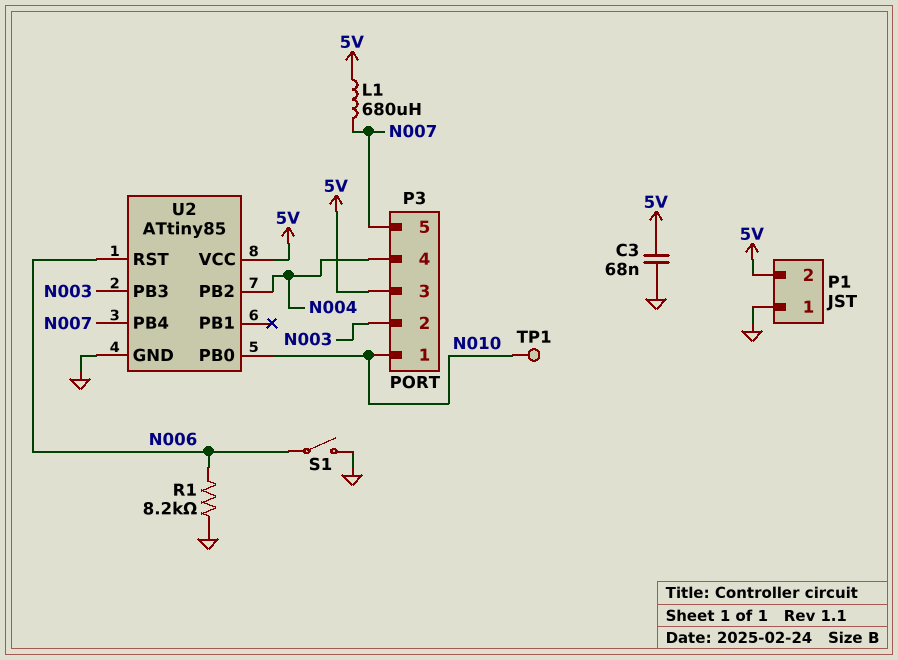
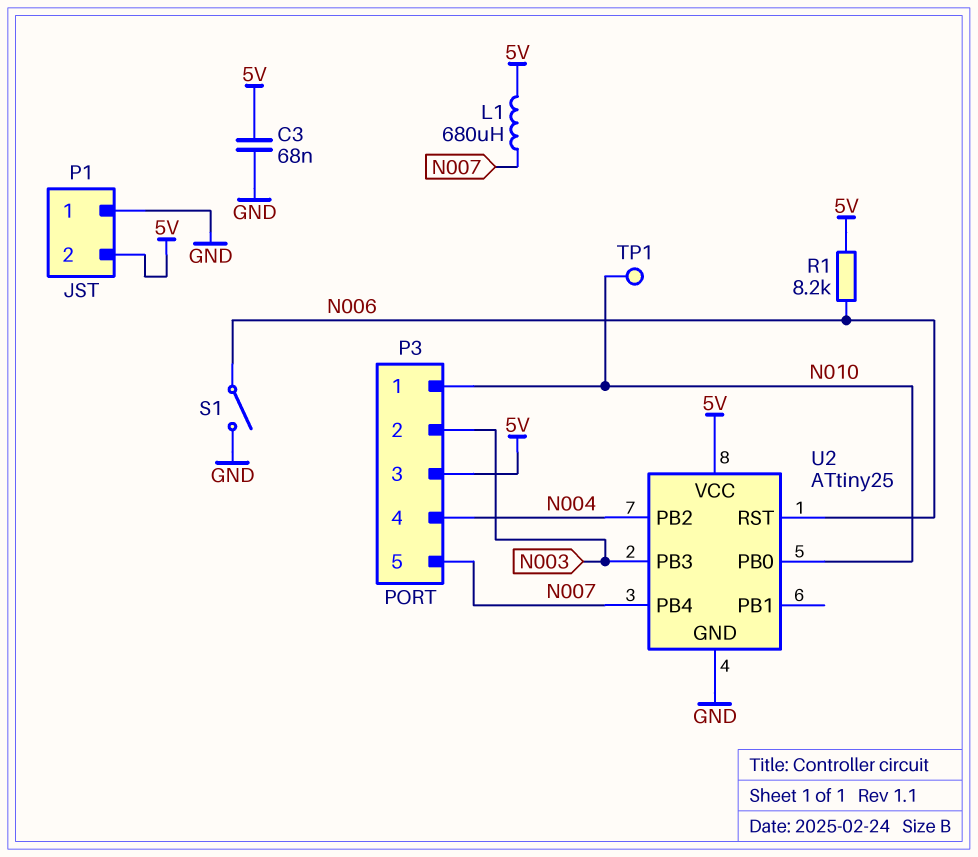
R1: 8.2k (GND, N006) -> 8.2k (5V, N006)
U2: ATtiny85 -> ATtiny25

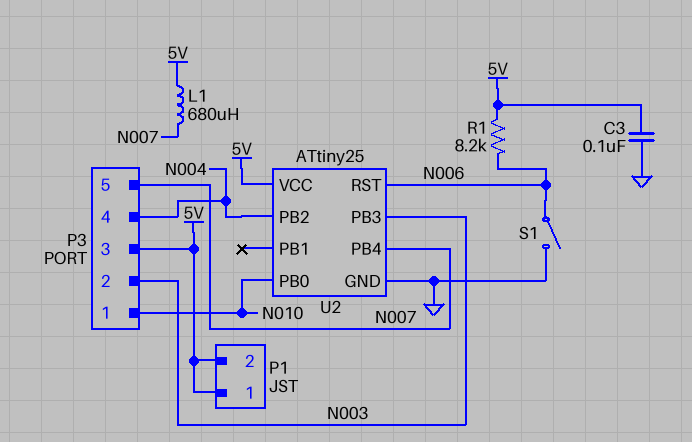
C3: 68nF (5V, GND) -> 100nF (5V, GND)
P1 pin 1: GND -> 5V
TP1: test point (N010) -> none

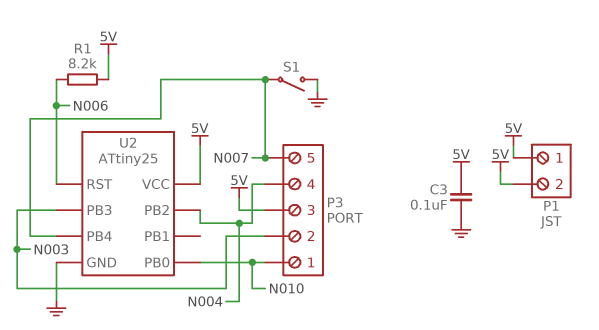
L1: 680uH (5V, N007) -> none
S1: switch (GND, N006) -> switch (GND, N007)

